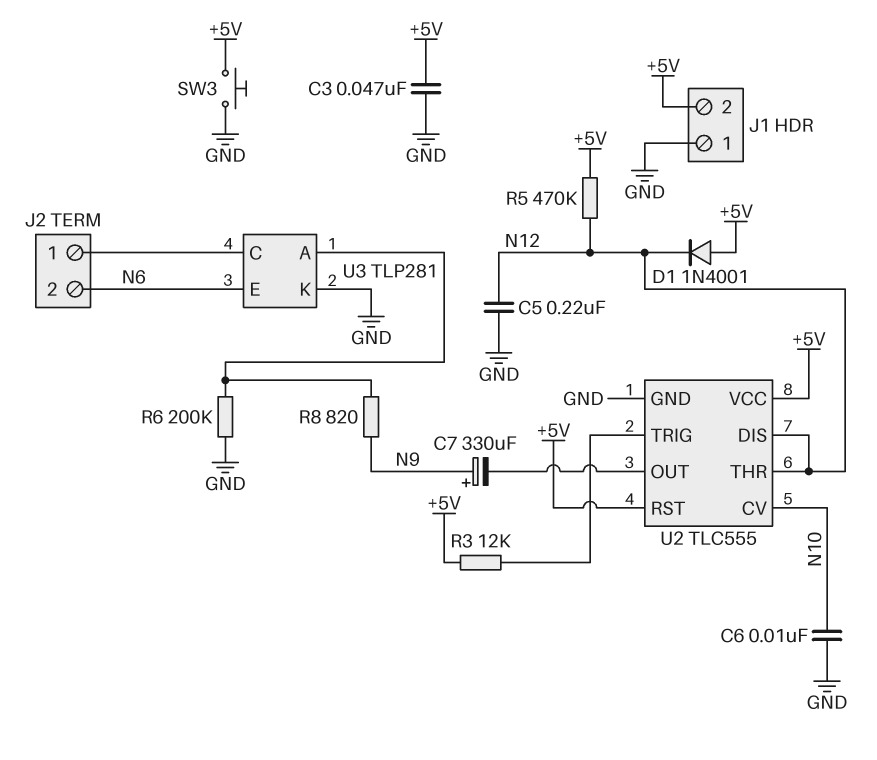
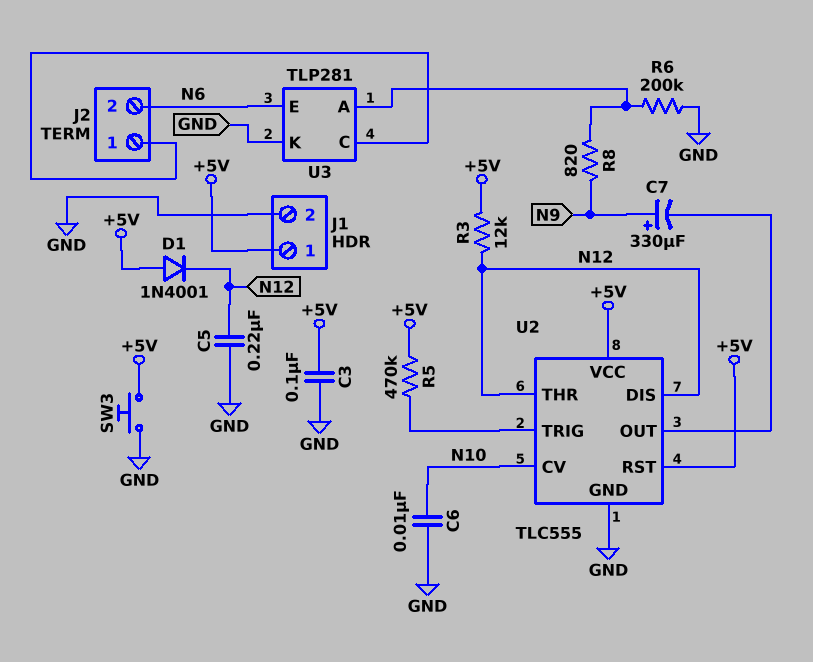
C3: 47nF (+5V, GND) -> 100nF (+5V, GND)
J1 pin 1: GND -> +5V
J1 pin 2: +5V -> GND
R3: 12k (+5V, U2/TRIG) -> 12k (+5V, N12)
R5: 470k (+5V, N12) -> 470k (+5V, U2/TRIG)

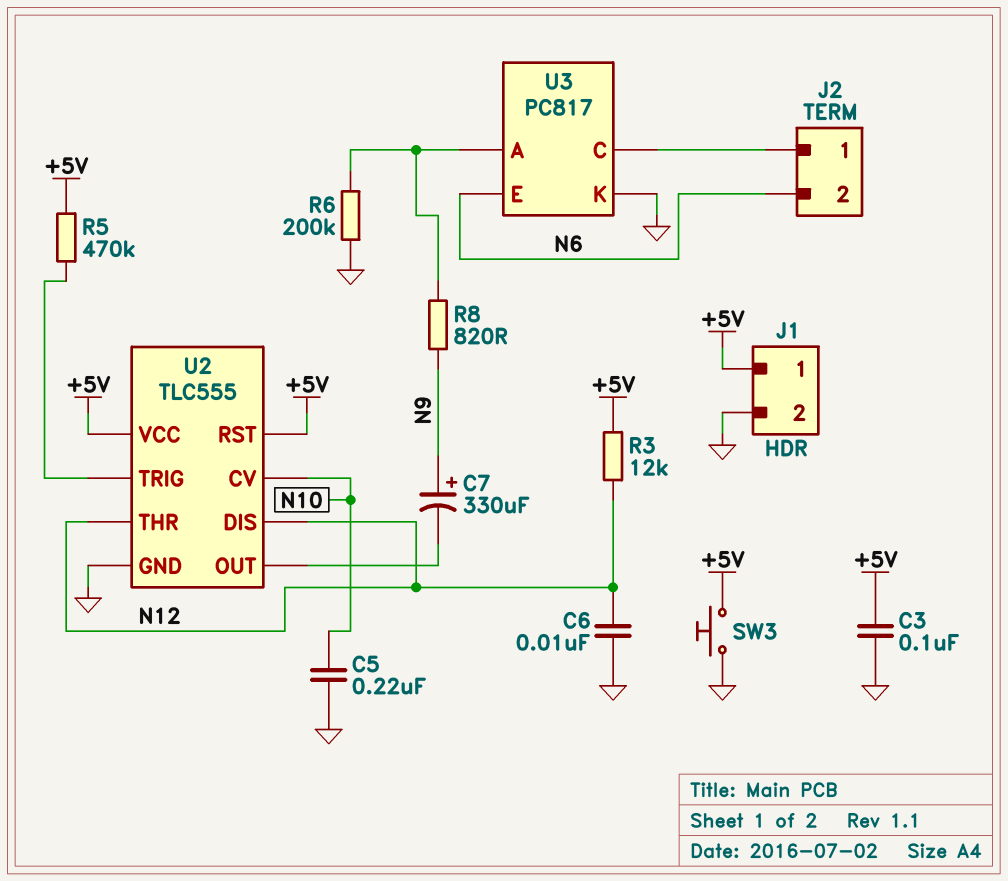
C5: 220nF (GND, N12) -> 220nF (GND, N10)
C6: 10nF (GND, N10) -> 10nF (GND, N12)
D1: diode 1N4001 (A +5V, K N12) -> none
U3: TLP281 -> PC817

